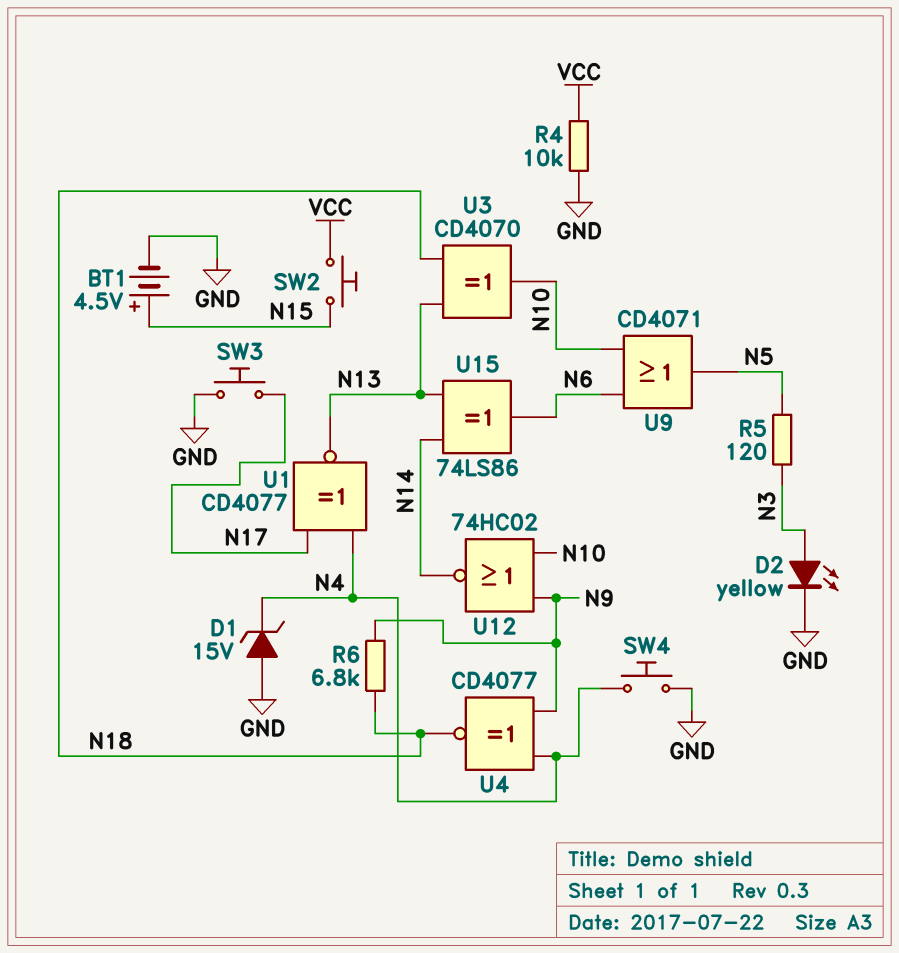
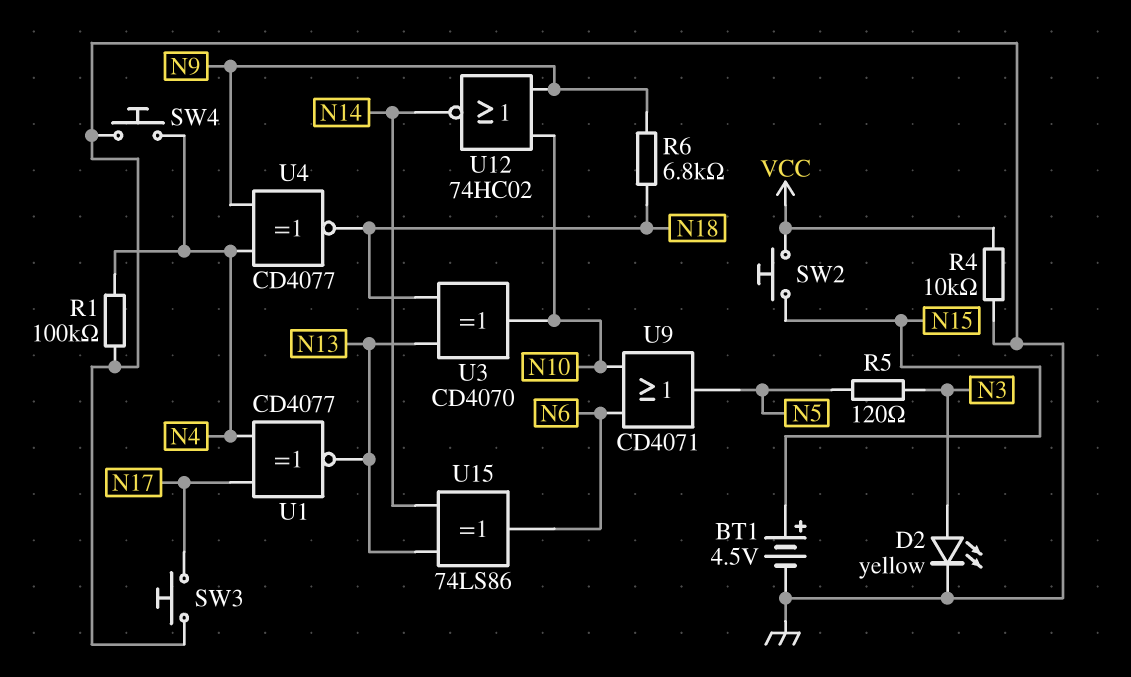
D1: zener 15V (A GND, K N4) -> none
R1: none -> 100k (GND, N4)

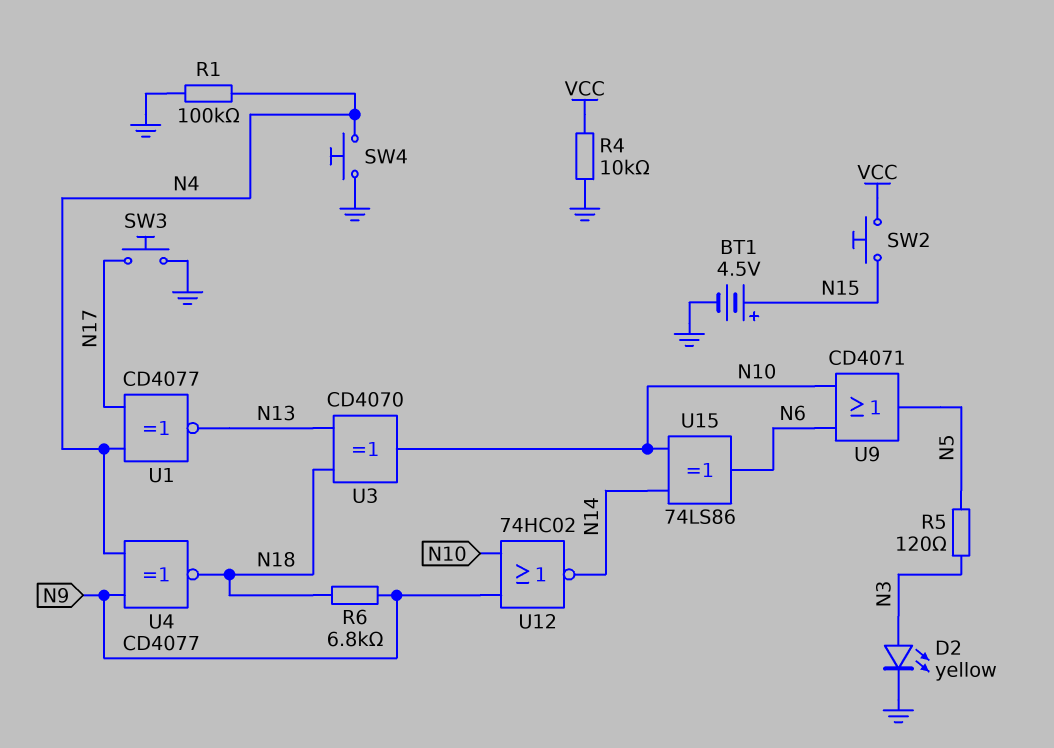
U15: XOR 74LS86 (in N13, in N14, out N6) -> XOR 74LS86 (in N10, in N14, out N6)

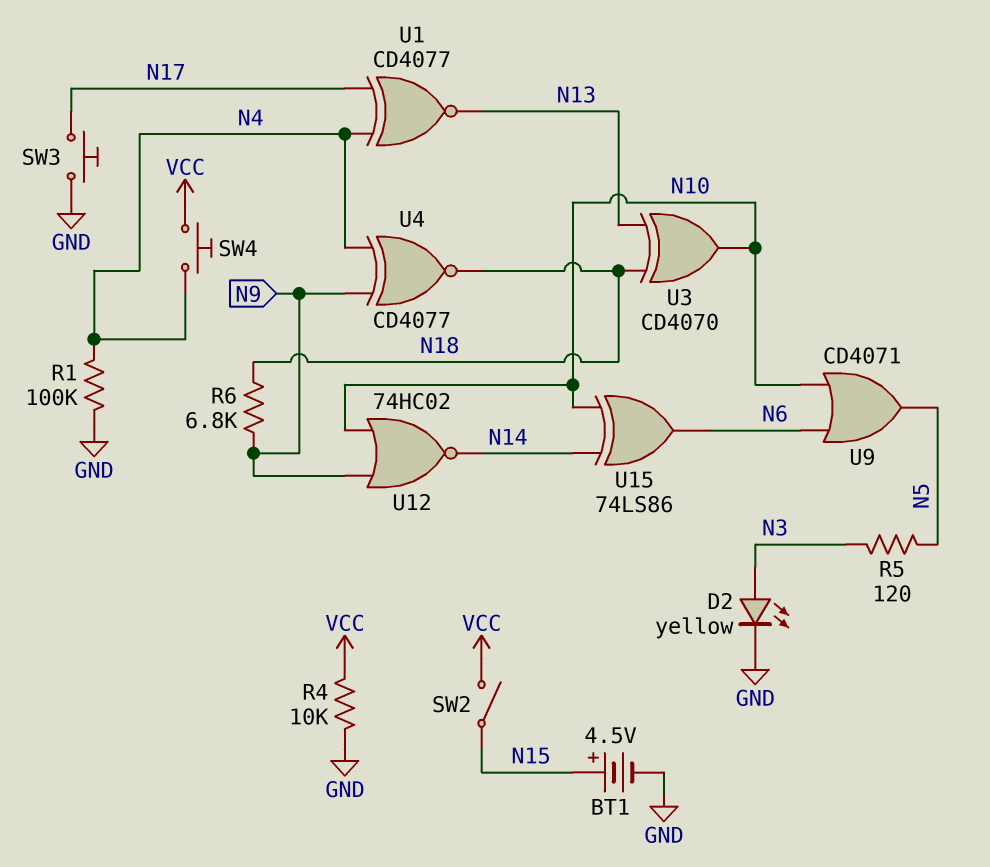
SW2: button (N15, VCC) -> switch (N15, VCC)
SW4: button (GND, N4) -> button (N4, VCC)

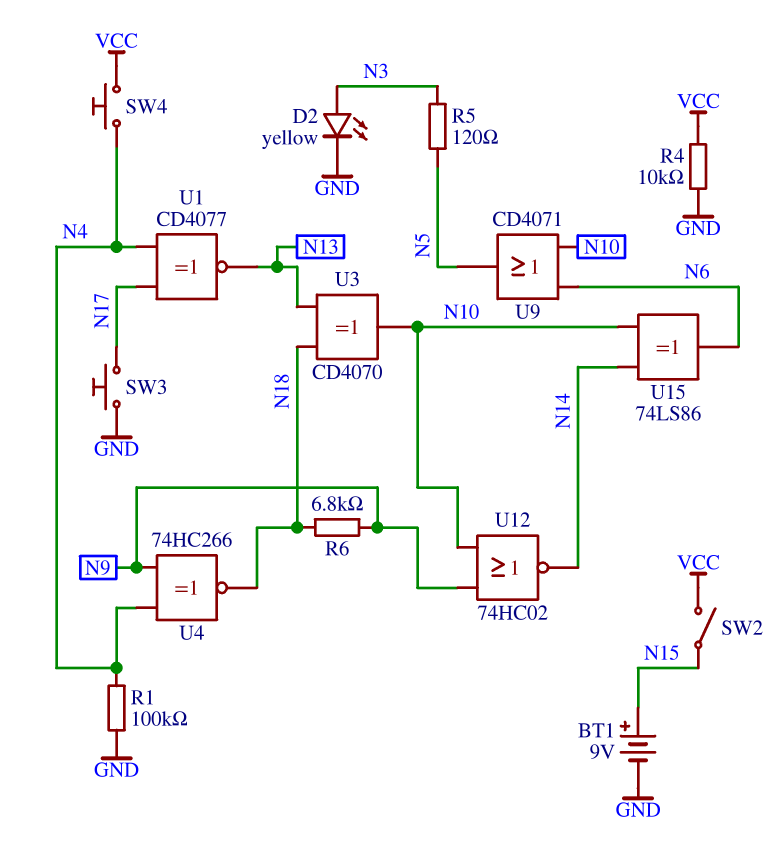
BT1: 4.5V (plus N15, minus GND) -> 9V (plus N15, minus GND)
U4: XNOR CD4077 (in N4, in N9, out N18) -> XNOR 74HC266 (in N4, in N9, out N18)

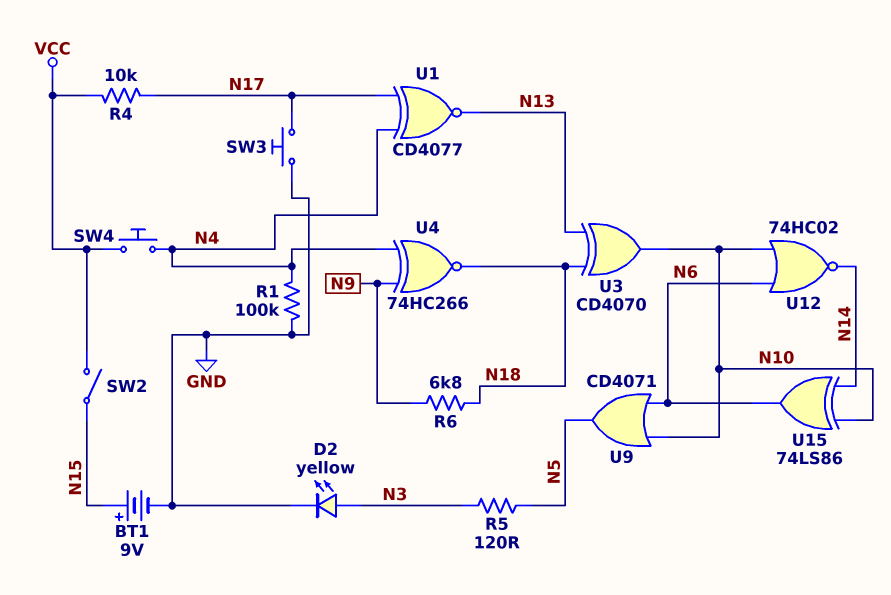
R4: 10k (GND, VCC) -> 10k (N17, VCC)
U12: NOR 74HC02 (in N9, in N10, out N14) -> NOR 74HC02 (in N6, in N10, out N14)

